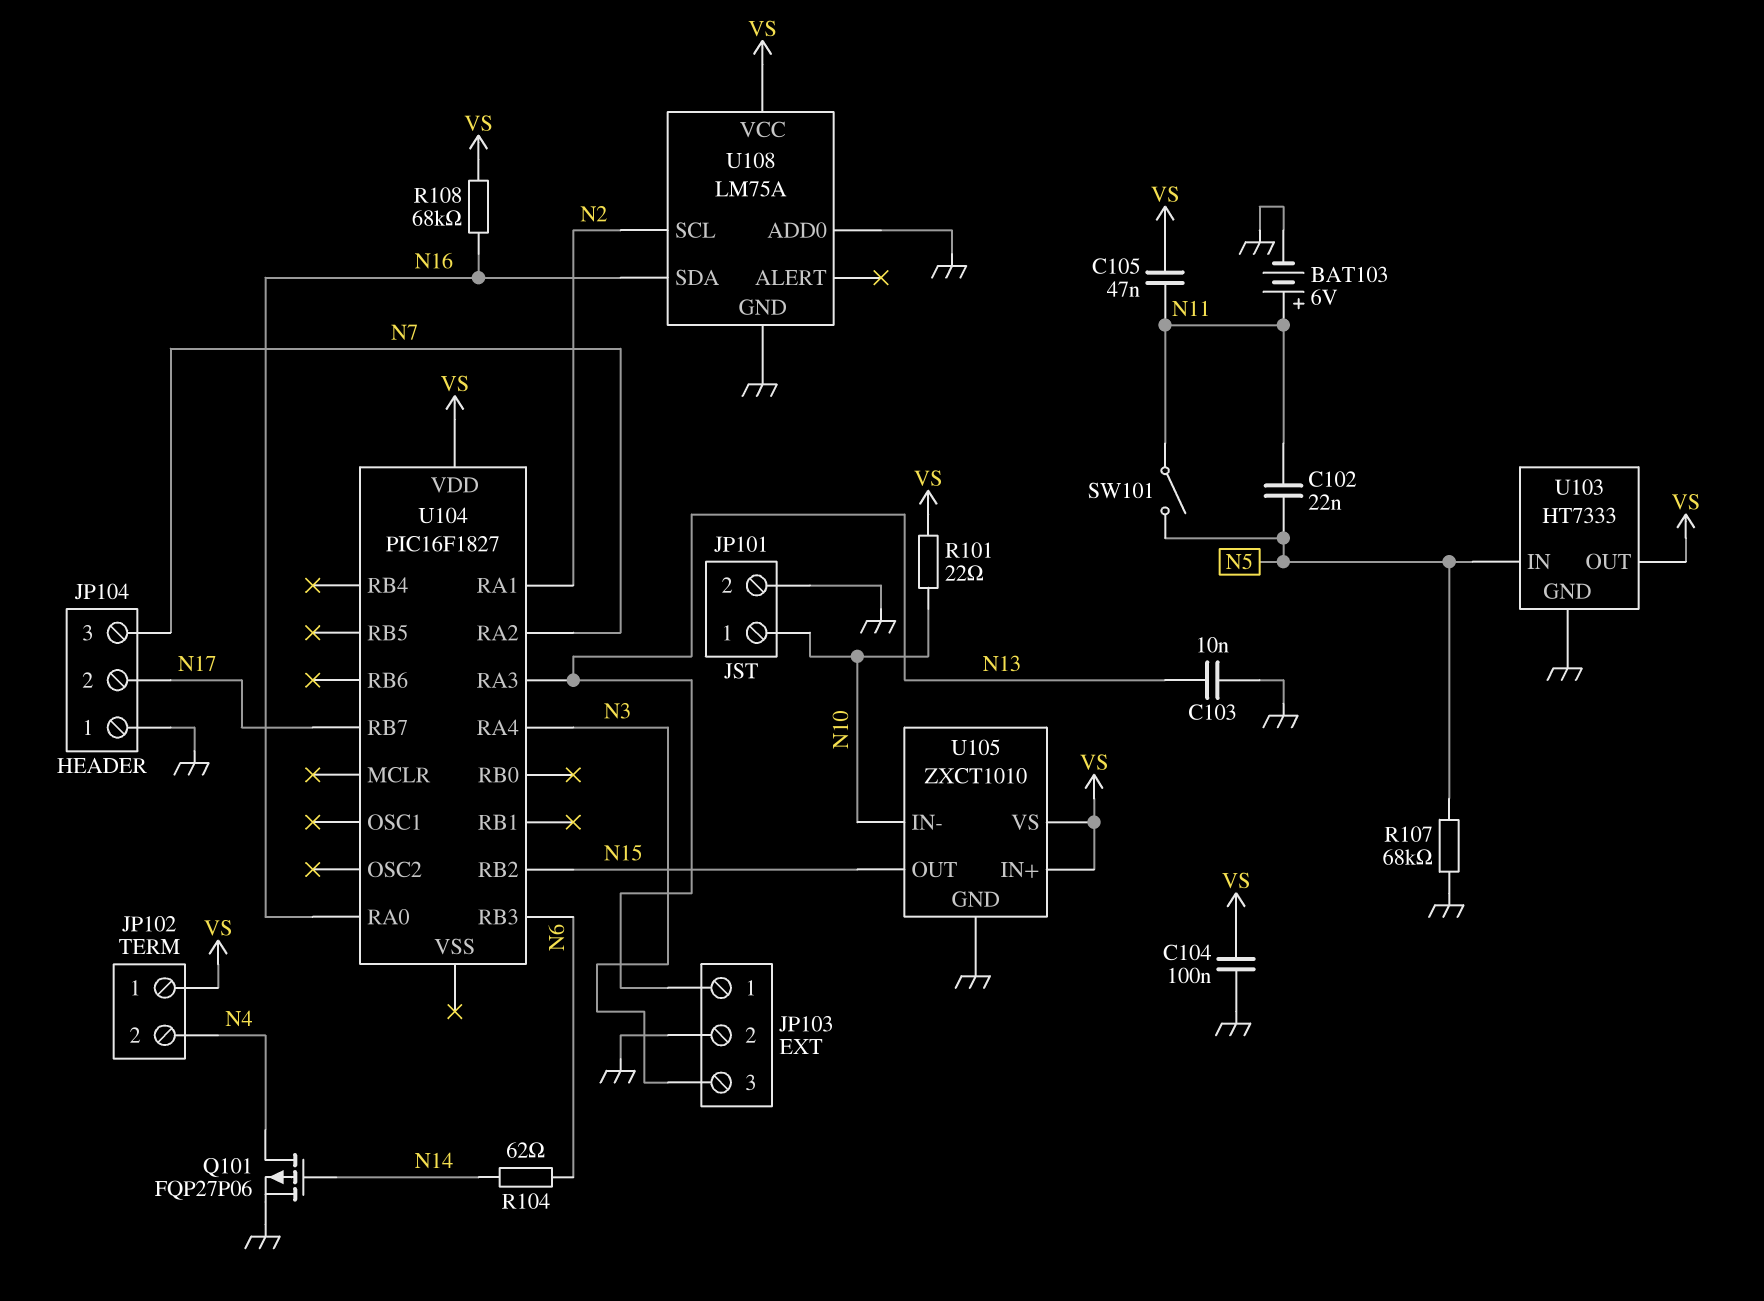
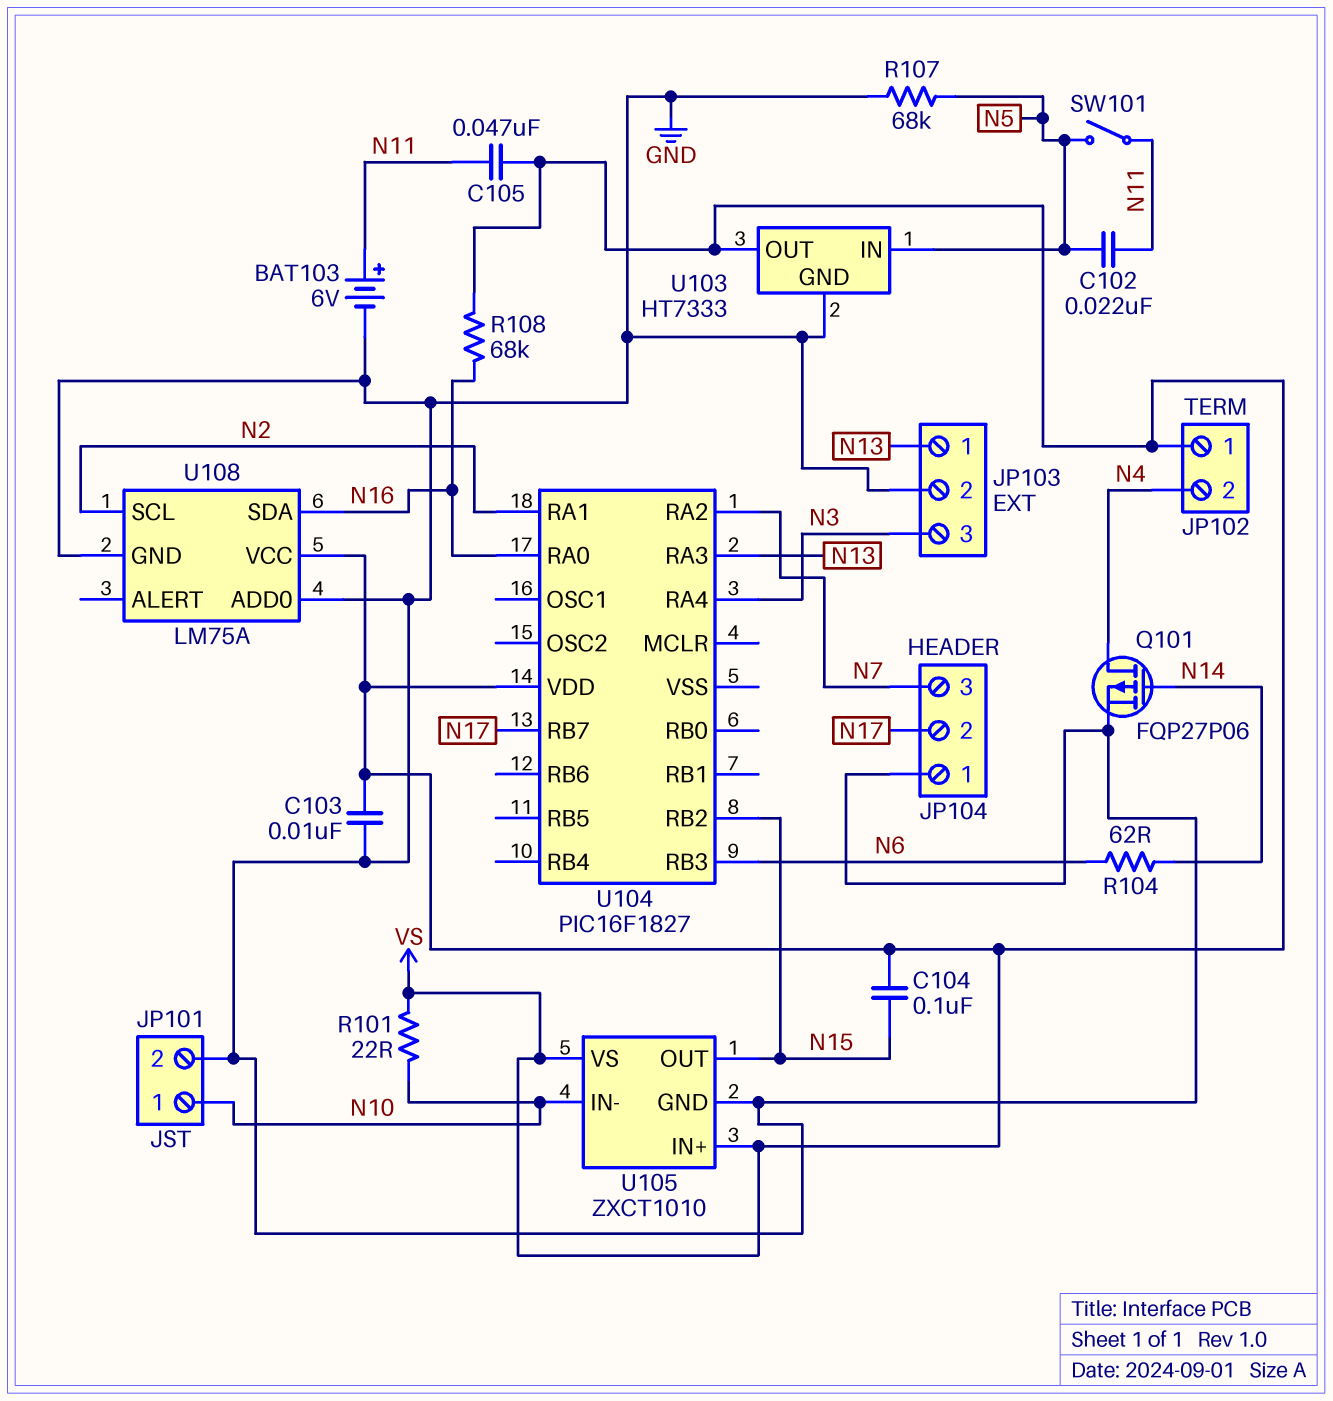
C103: 10nF (GND, N13) -> 10nF (GND, VS)
C104: 100nF (GND, VS) -> 100nF (N15, VS)

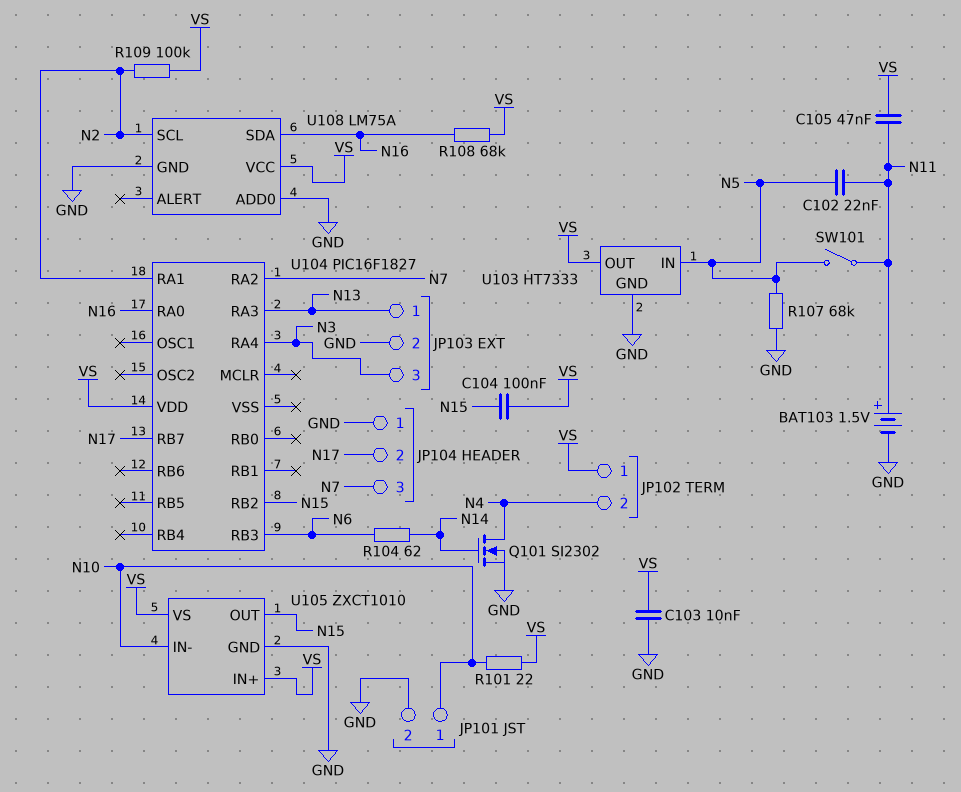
BAT103: 6V (plus N11, minus GND) -> 1.5V (plus N11, minus GND)
Q101: PMOS FQP27P06 (G N14, D N4, S GND) -> NMOS SI2302 (G N14, D N4, S GND)
R109: none -> 100k (N2, VS)

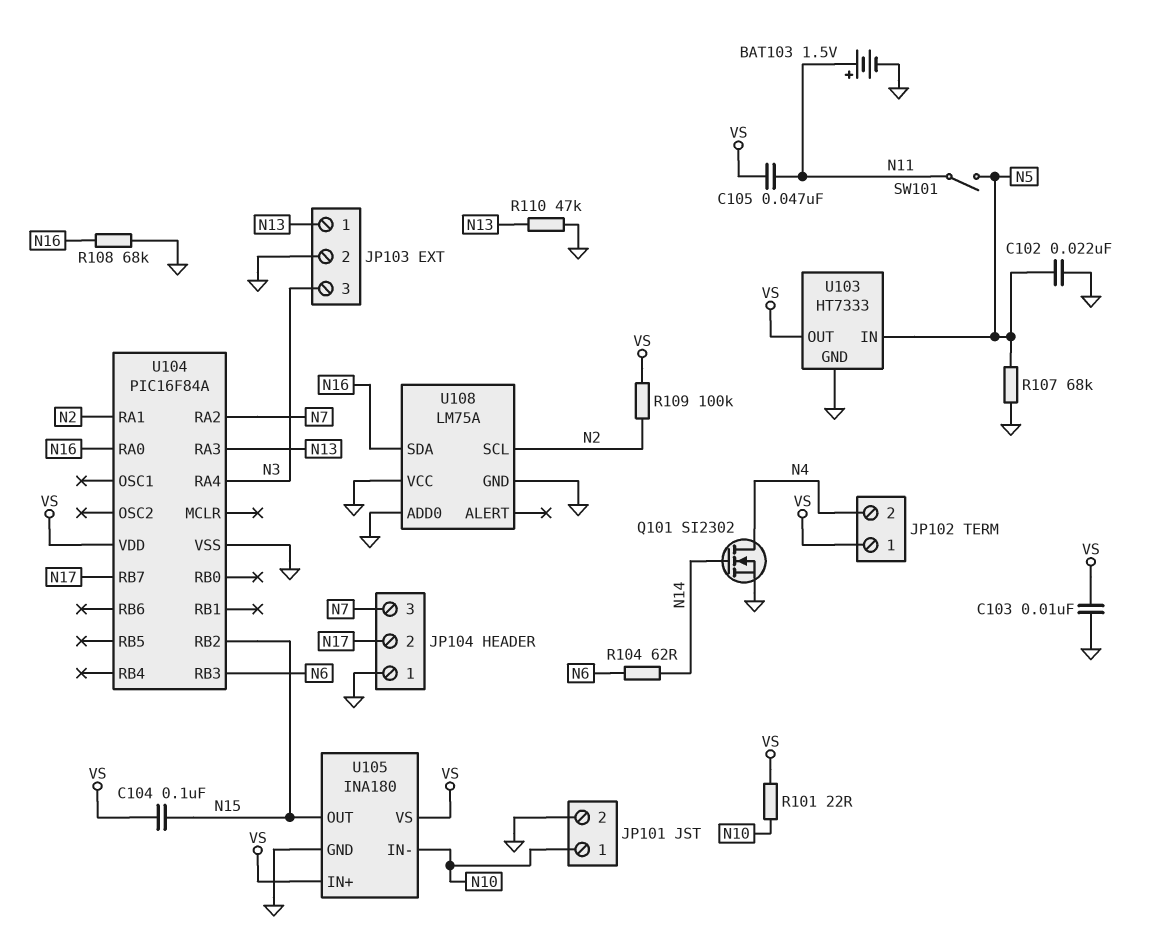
C102: 22nF (N5, N11) -> 22nF (GND, N5)
R108: 68k (N16, VS) -> 68k (GND, N16)
R110: none -> 47k (GND, N13)
U104: PIC16F1827 -> PIC16F84A
U104 pin VSS: none -> GND
U105: ZXCT1010 -> INA180
U108 pin VCC: VS -> GND

